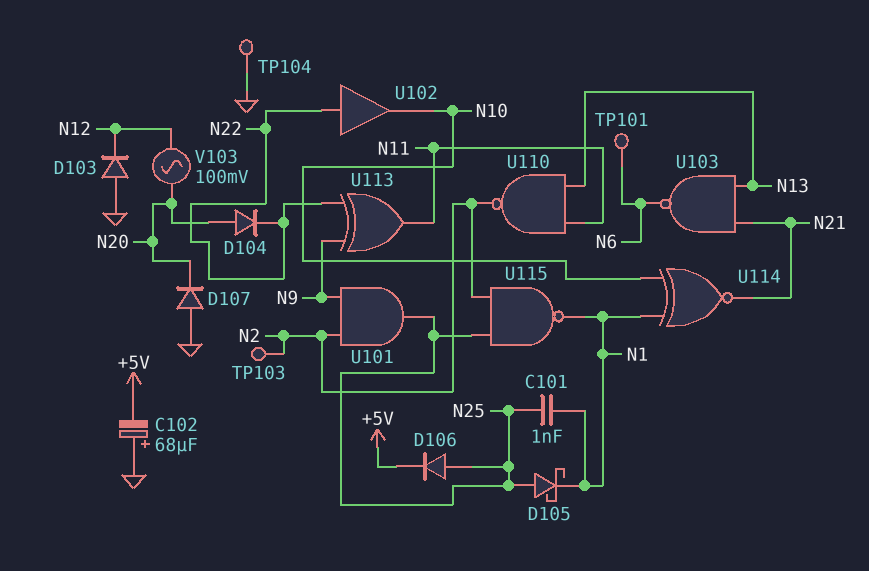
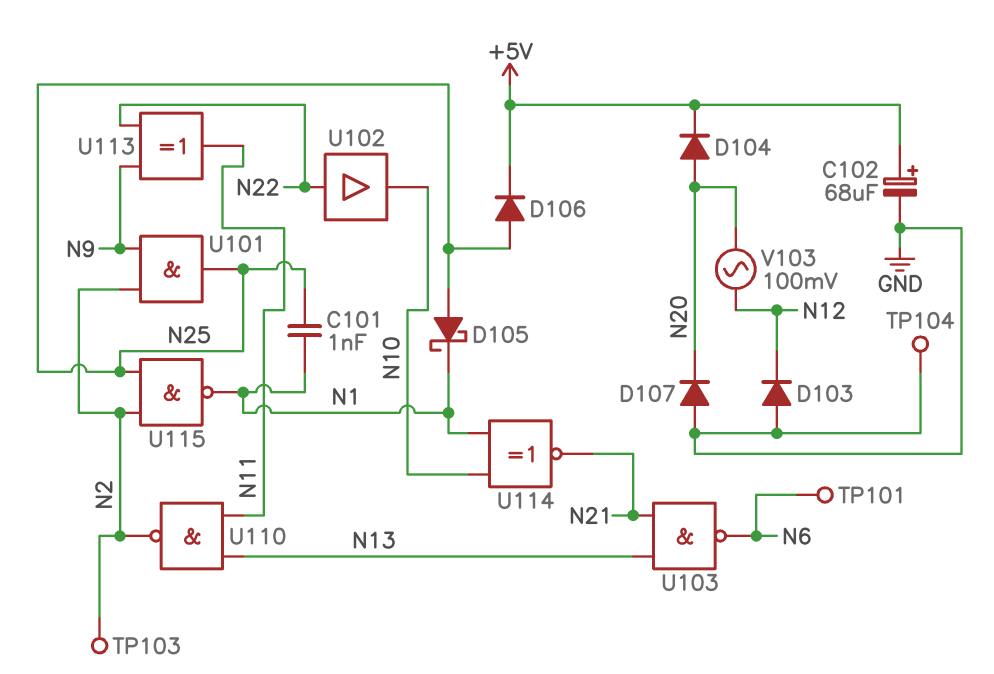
C102: 68uF (plus GND, minus +5V) -> 68uF (plus +5V, minus GND)
D104: diode (A N20, K N22) -> diode (A N20, K +5V)

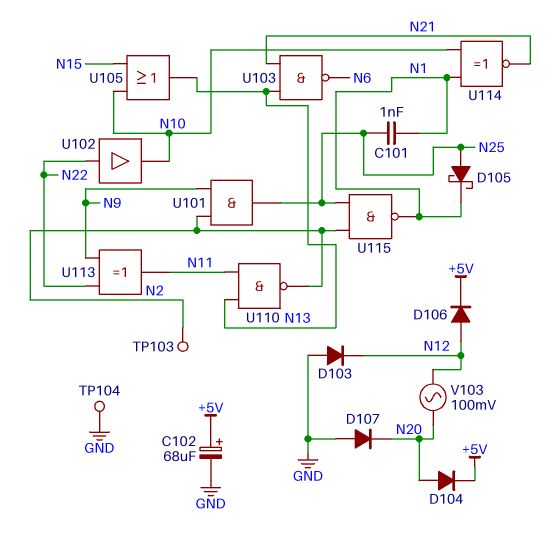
D106: diode (A N25, K +5V) -> diode (A N12, K +5V)
TP101: test point (N6) -> none
U105: none -> OR (in N10, in N15, out N13)

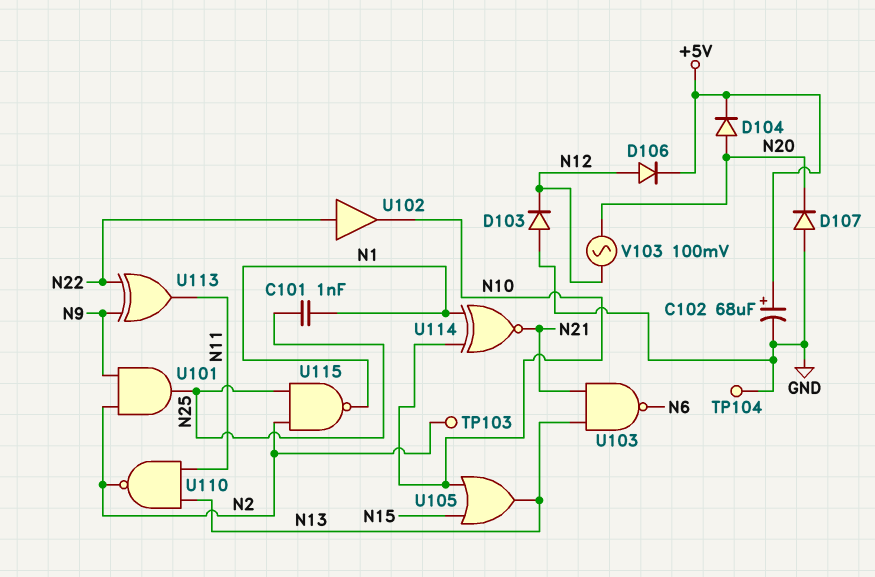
D105: schottky (A N25, K N1) -> none

